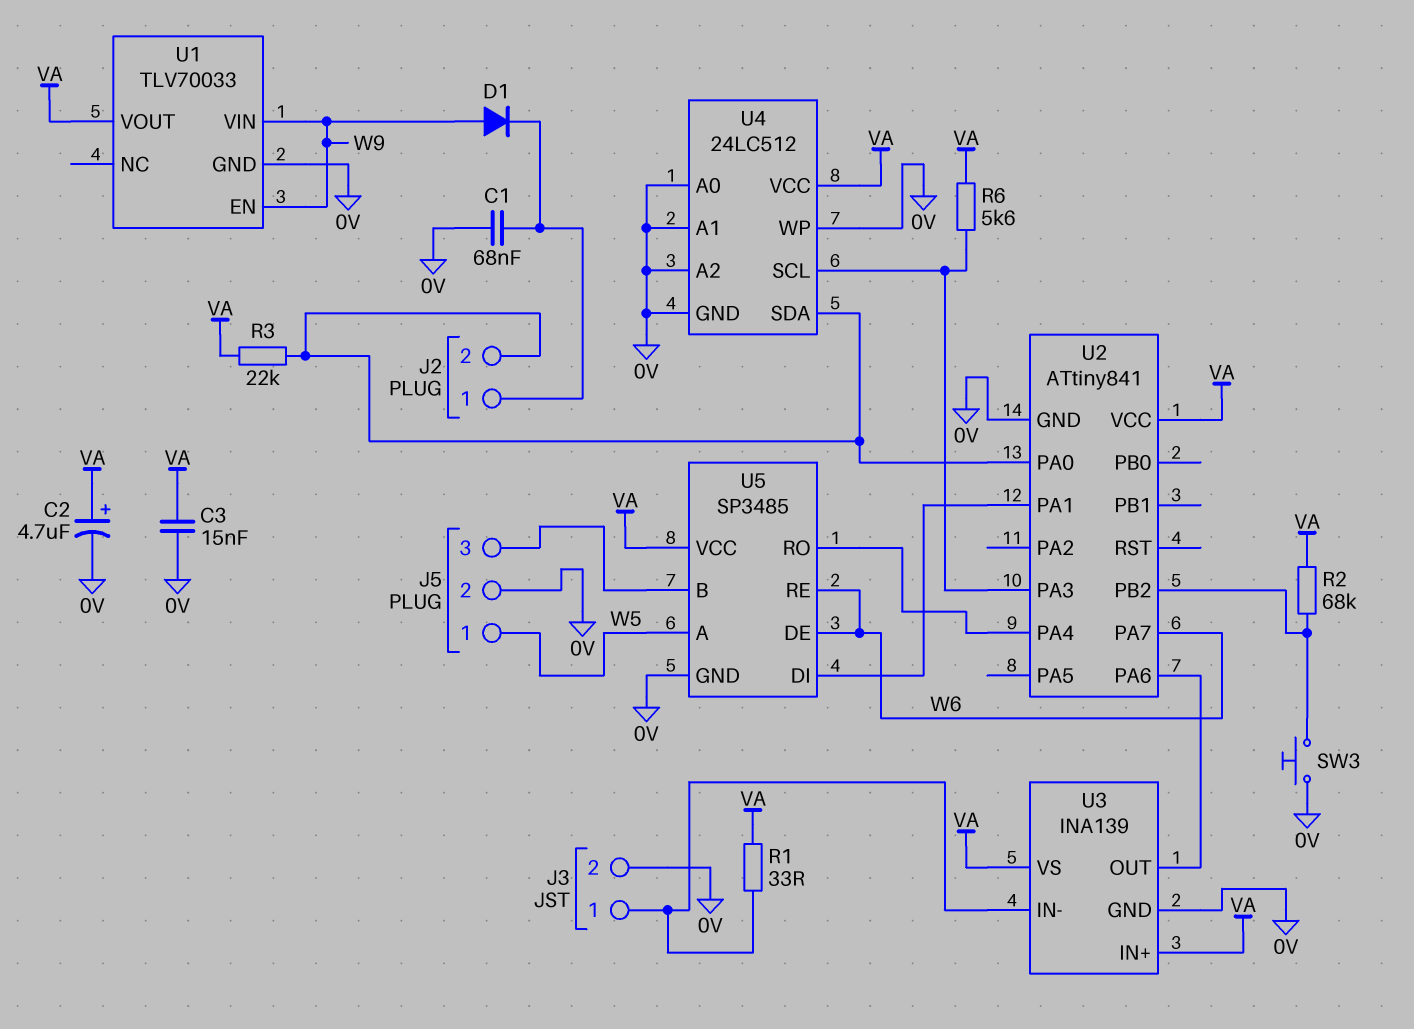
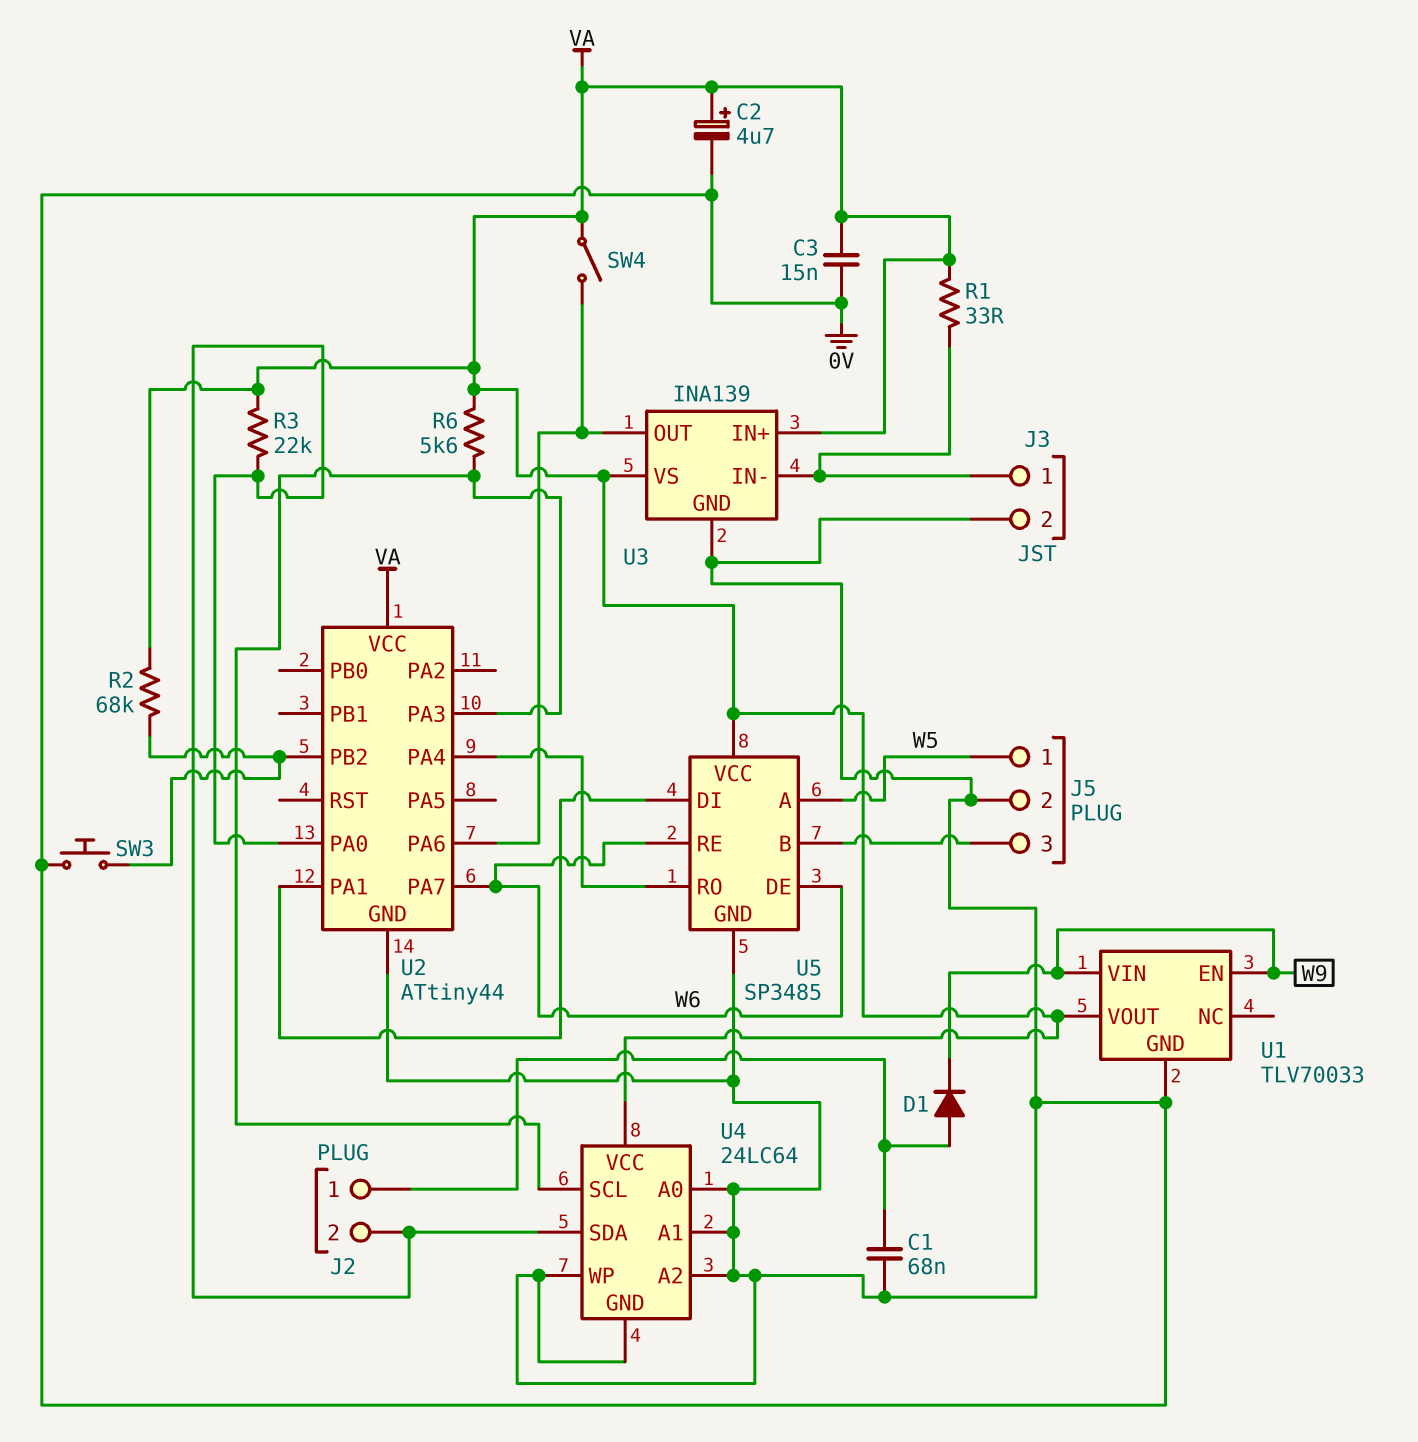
D1: diode (A W9, K J2/1) -> diode (A J2/1, K W9)
SW4: none -> switch (U2/PA6, VA)
U2: ATtiny841 -> ATtiny44
U4: 24LC512 -> 24LC64

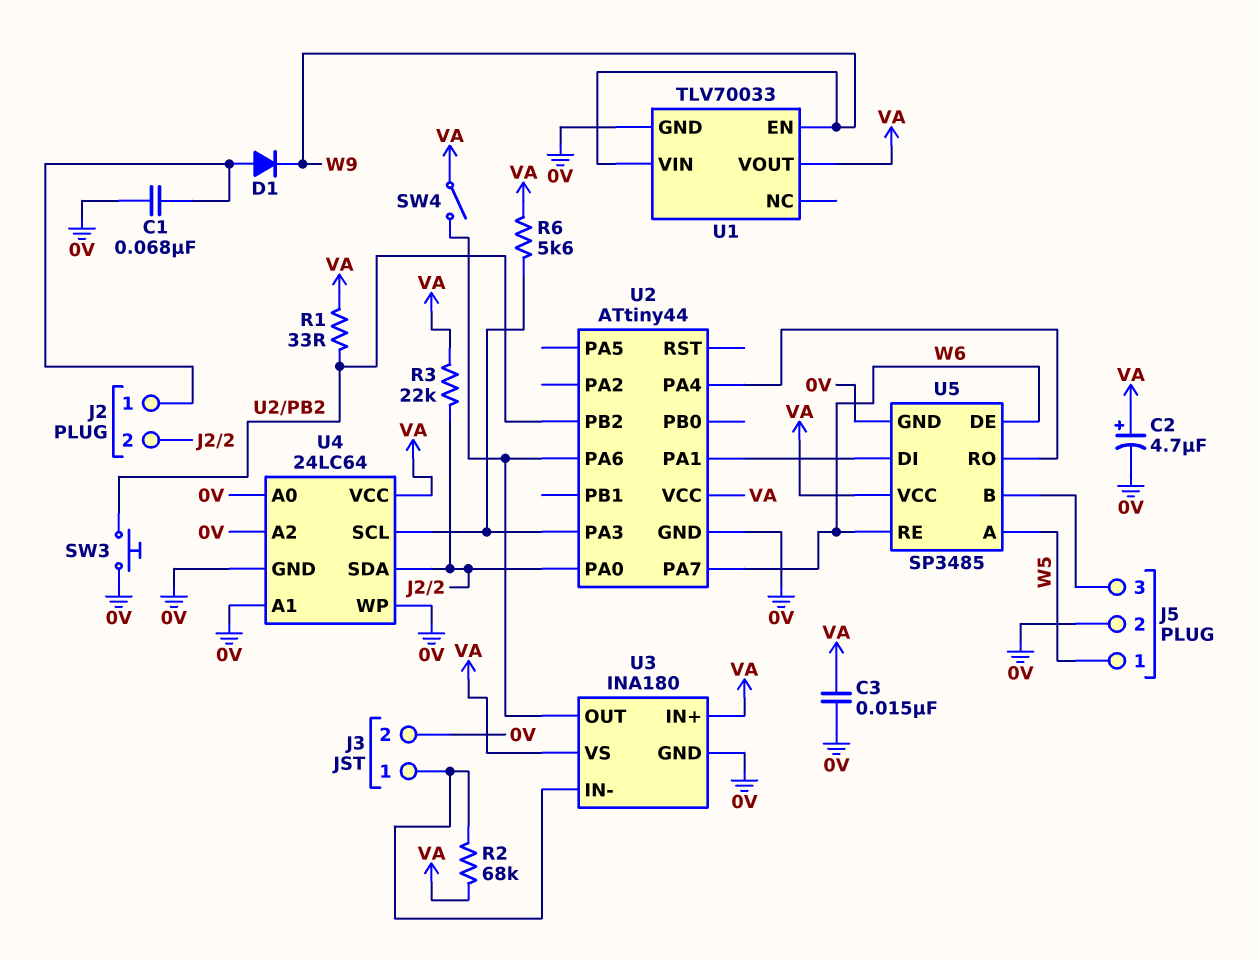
R1: 33 (J3/1, VA) -> 33 (U2/PB2, VA)
R2: 68k (U2/PB2, VA) -> 68k (J3/1, VA)
U3: INA139 -> INA180

